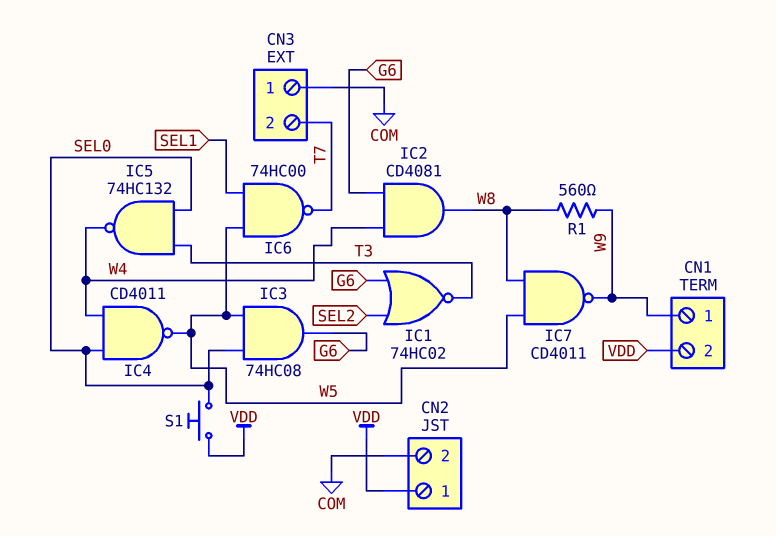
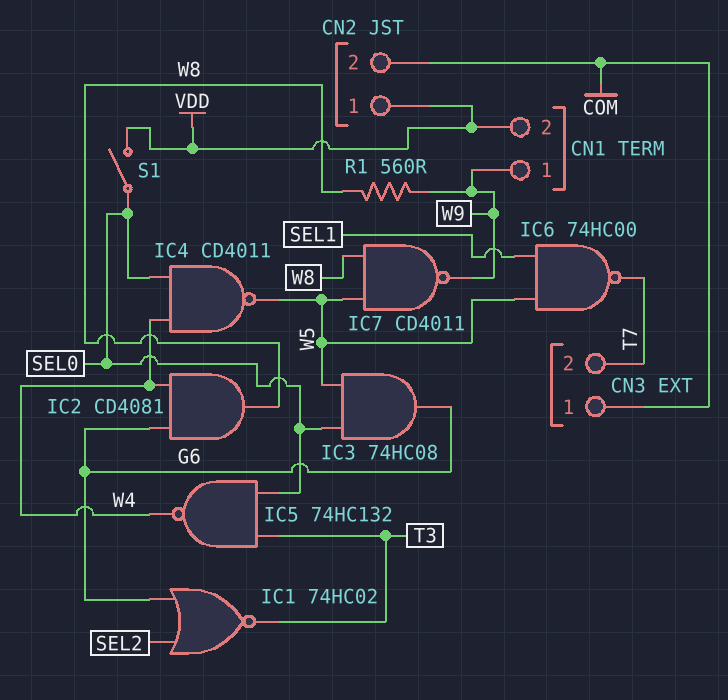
S1: button (SEL0, VDD) -> switch (SEL0, VDD)

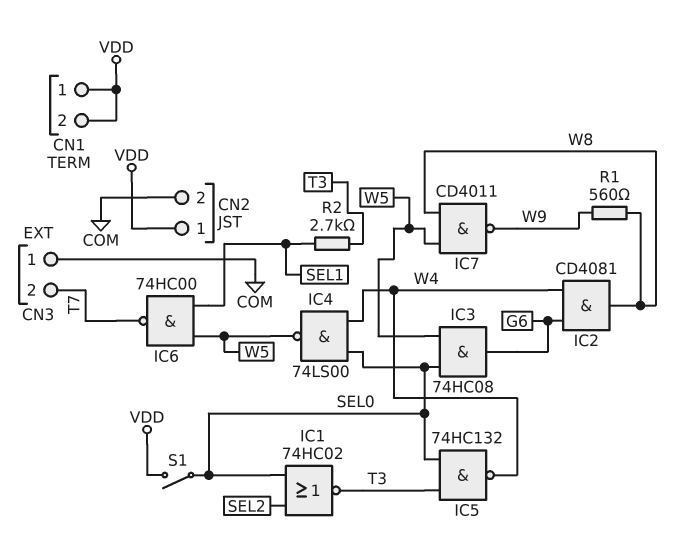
CN1 pin 1: W9 -> VDD
IC1: NOR 74HC02 (in G6, in SEL2, out T3) -> NOR 74HC02 (in SEL0, in SEL2, out T3)
IC4: NAND CD4011 (in SEL0, in W4, out W5) -> NAND 74LS00 (in SEL0, in W4, out W5)
R2: none -> 2.7k (SEL1, T3)

